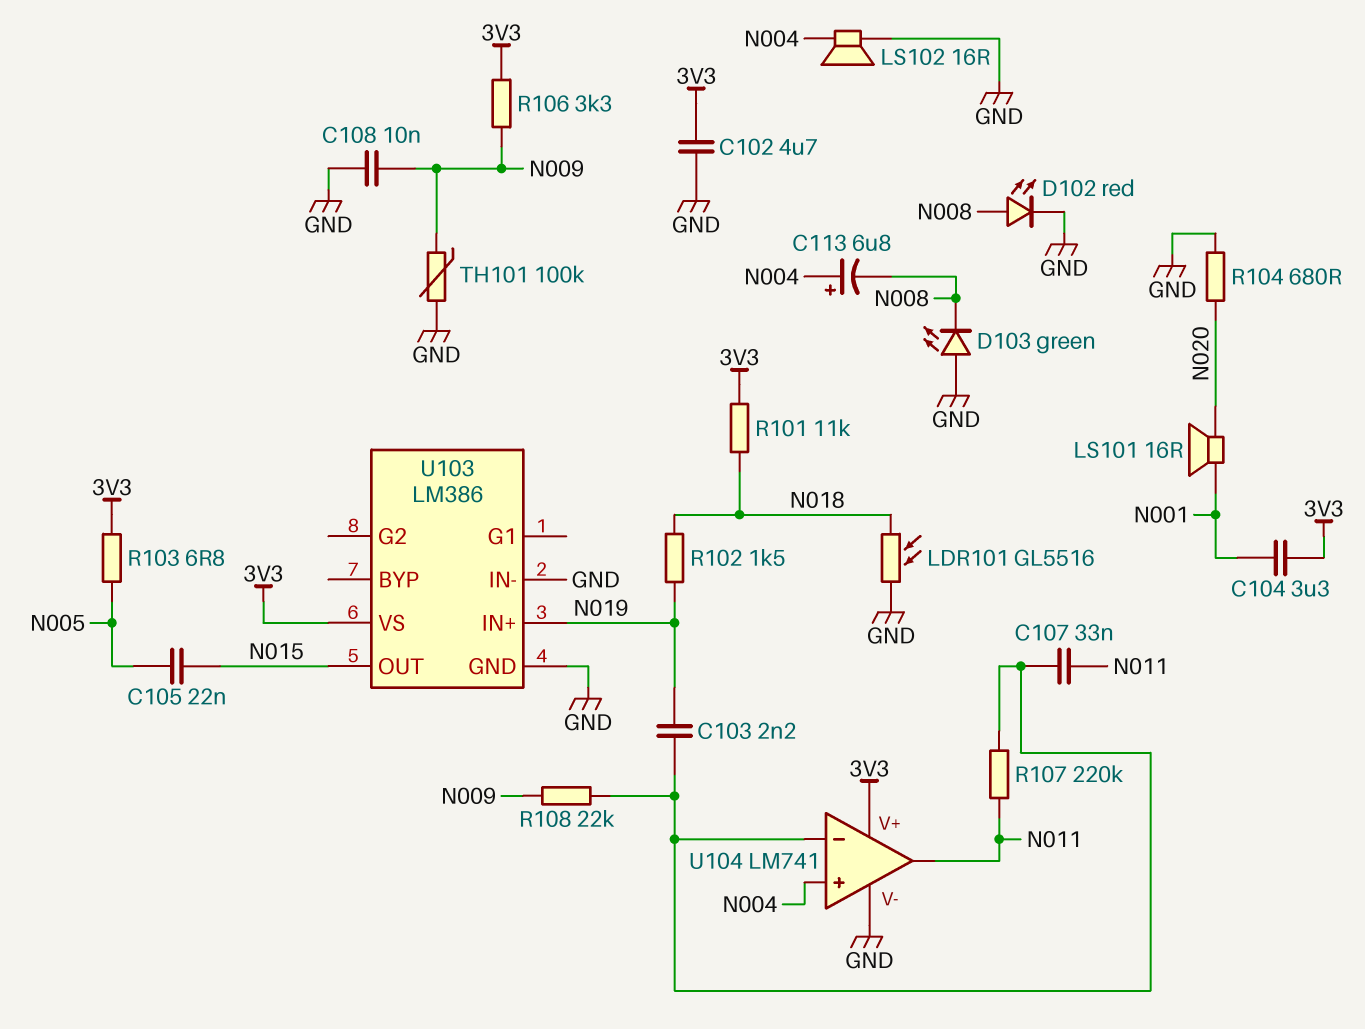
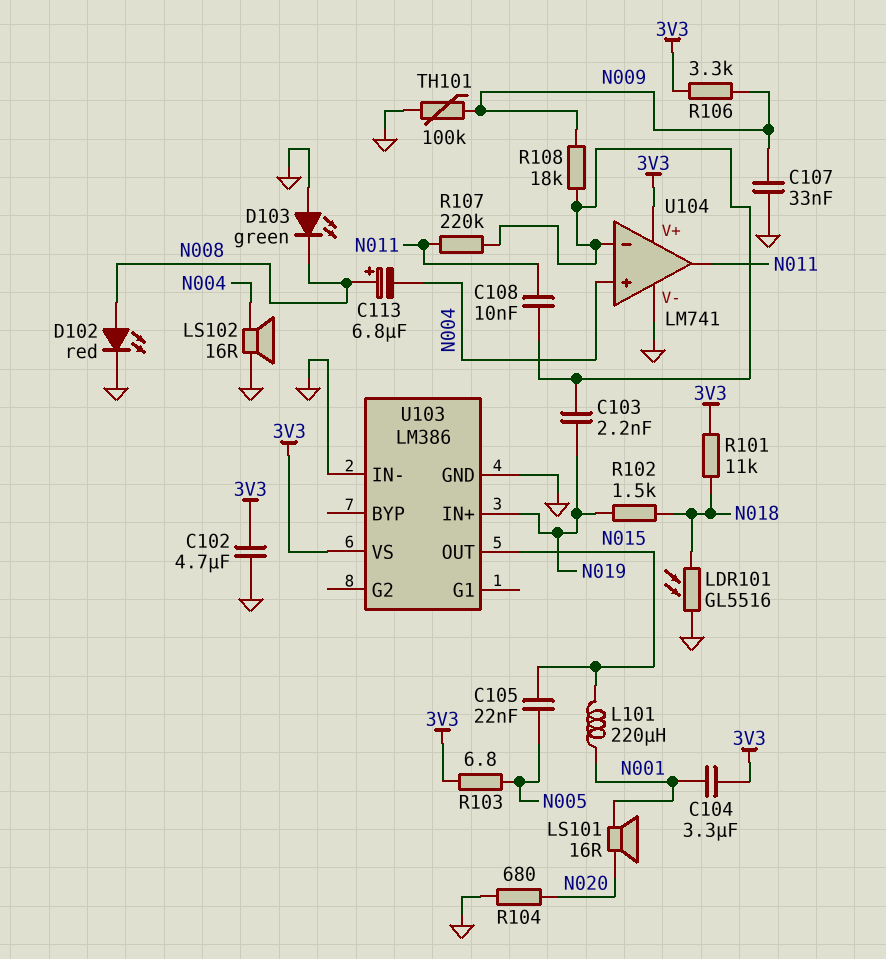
C107: 33nF (N011, U104/in-) -> 33nF (GND, N009)
C108: 10nF (GND, N009) -> 10nF (N011, U104/in-)
C113: 6.8uF (plus N004, minus N008) -> 6.8uF (plus N008, minus N004)
L101: none -> 220uH (N001, N015)
R108: 22k (N009, U104/in-) -> 18k (N009, U104/in-)

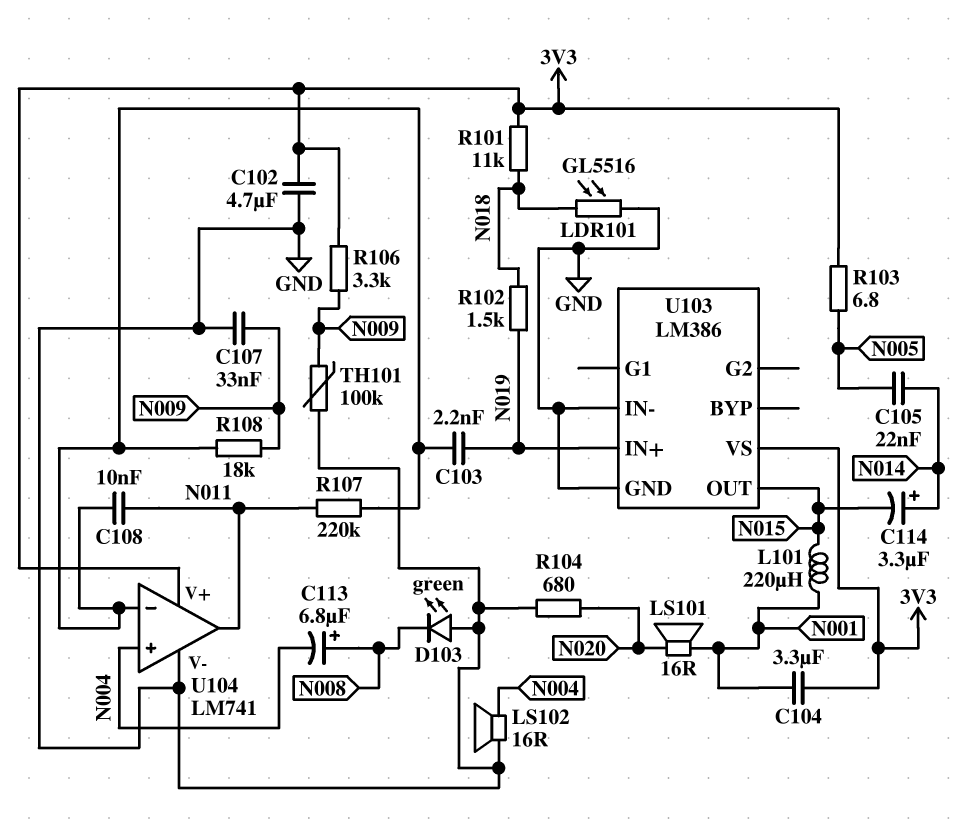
C105: 22nF (N005, N015) -> 22nF (N005, N014)
C114: none -> 3.3uF (plus N014, minus N015)
D102: LED red (A N008, K GND) -> none

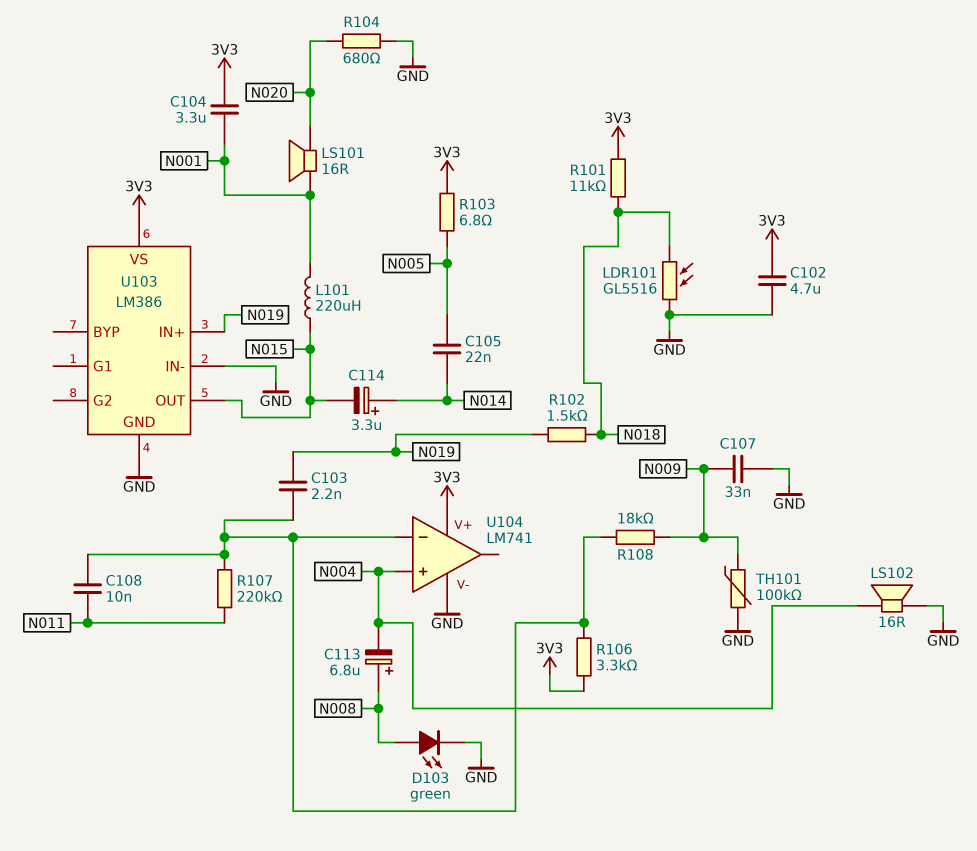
D103: LED green (A GND, K N008) -> LED green (A N008, K GND)
R106: 3.3k (3V3, N009) -> 3.3k (3V3, U104/in-)
U104 pin out: N011 -> none

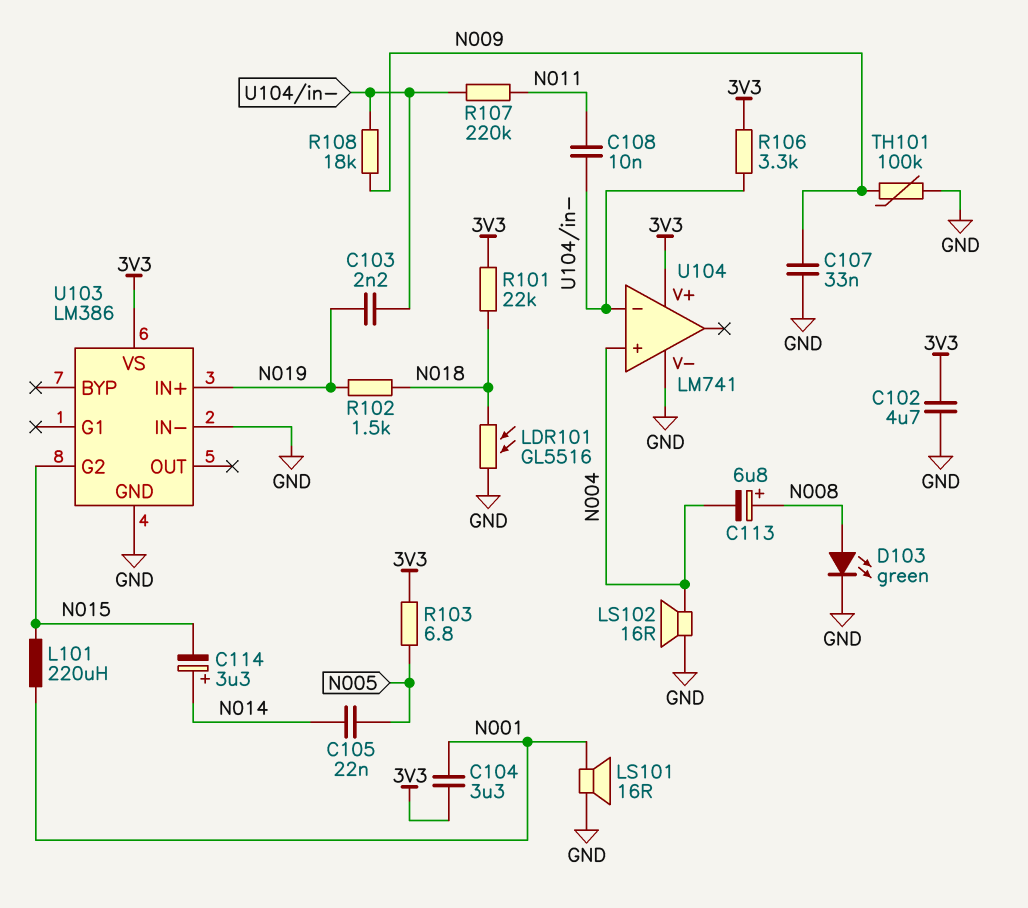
LS101: speaker 16R (N001, N020) -> speaker 16R (GND, N001)
R101: 11k (3V3, N018) -> 22k (3V3, N018)
R104: 680 (GND, N020) -> none
U103 pin G2: none -> N015
U103 pin OUT: N015 -> none

